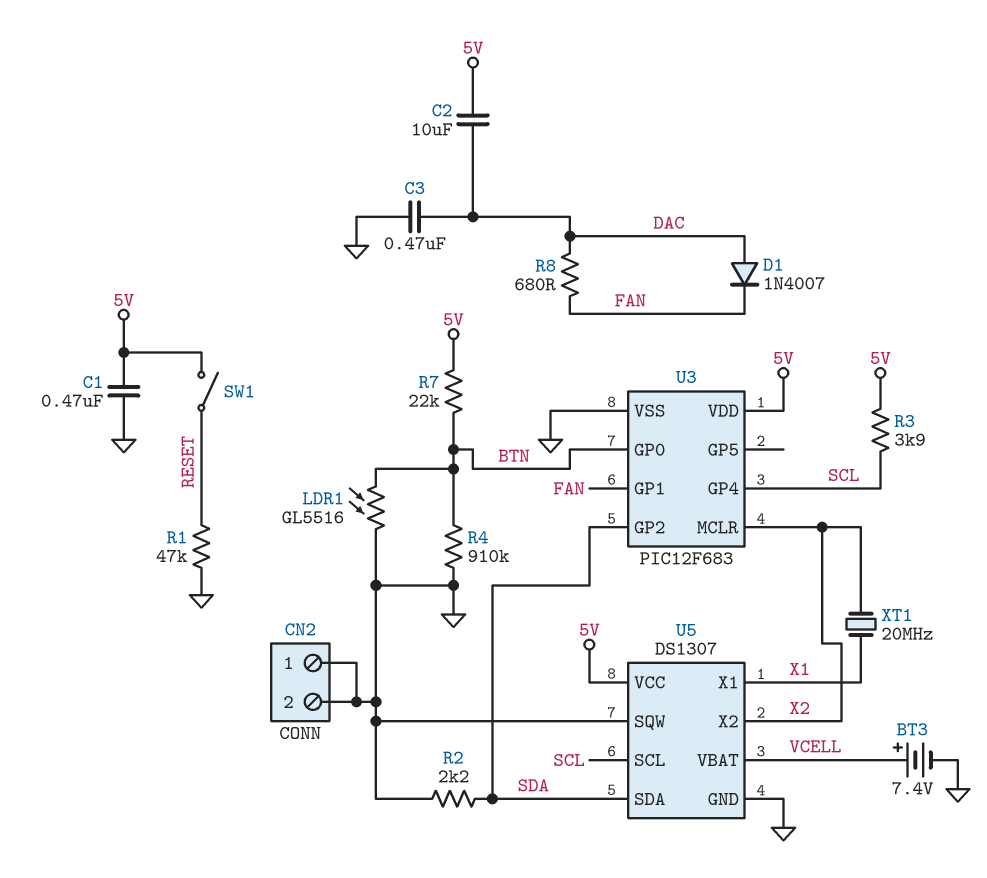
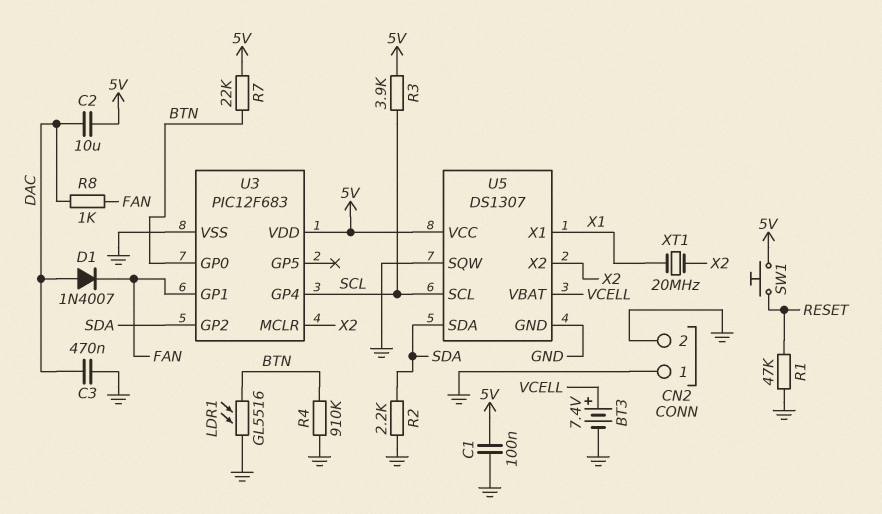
C1: 470nF (5V, GND) -> 100nF (5V, GND)
R8: 680 (DAC, FAN) -> 1k (DAC, FAN)
SW1: switch (5V, RESET) -> button (5V, RESET)

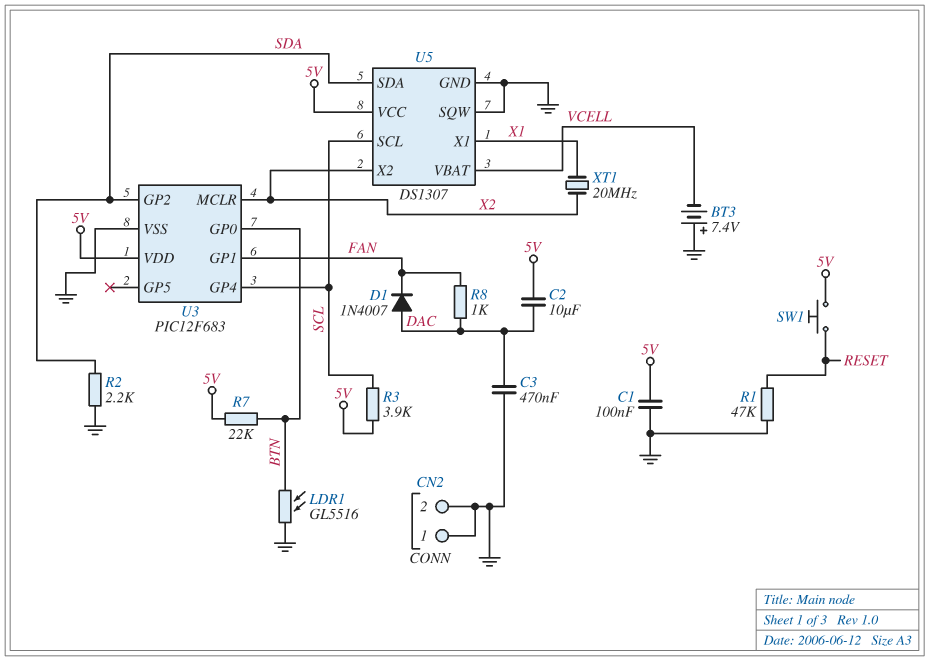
BT3: 7.4V (plus VCELL, minus GND) -> 7.4V (plus GND, minus VCELL)
R4: 910k (BTN, GND) -> none

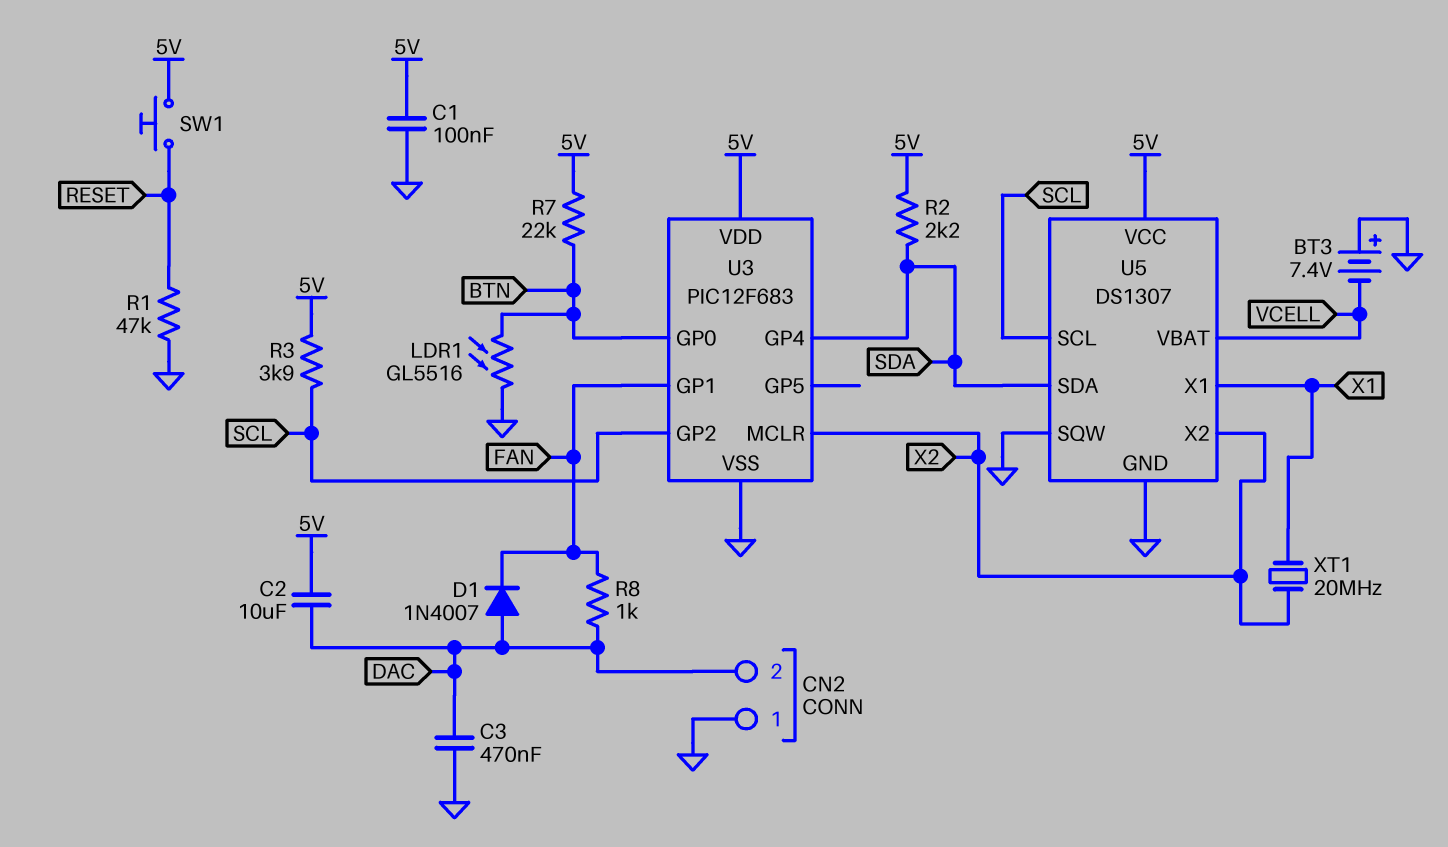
CN2 pin 2: GND -> DAC
R2: 2.2k (GND, SDA) -> 2.2k (5V, SDA)
U3 pin GP2: SDA -> SCL
U3 pin GP4: SCL -> SDA

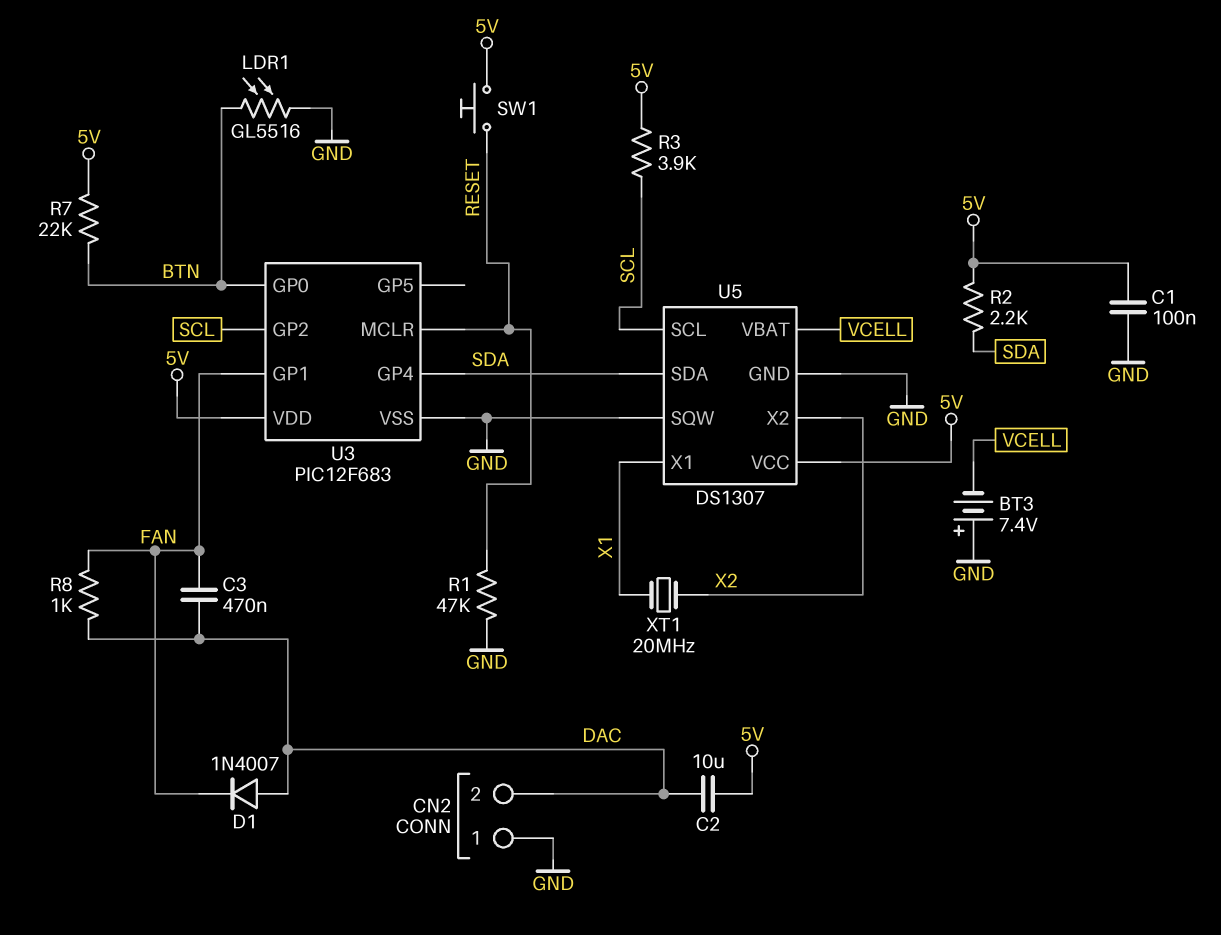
C3: 470nF (DAC, GND) -> 470nF (DAC, FAN)
U3 pin MCLR: X2 -> RESET

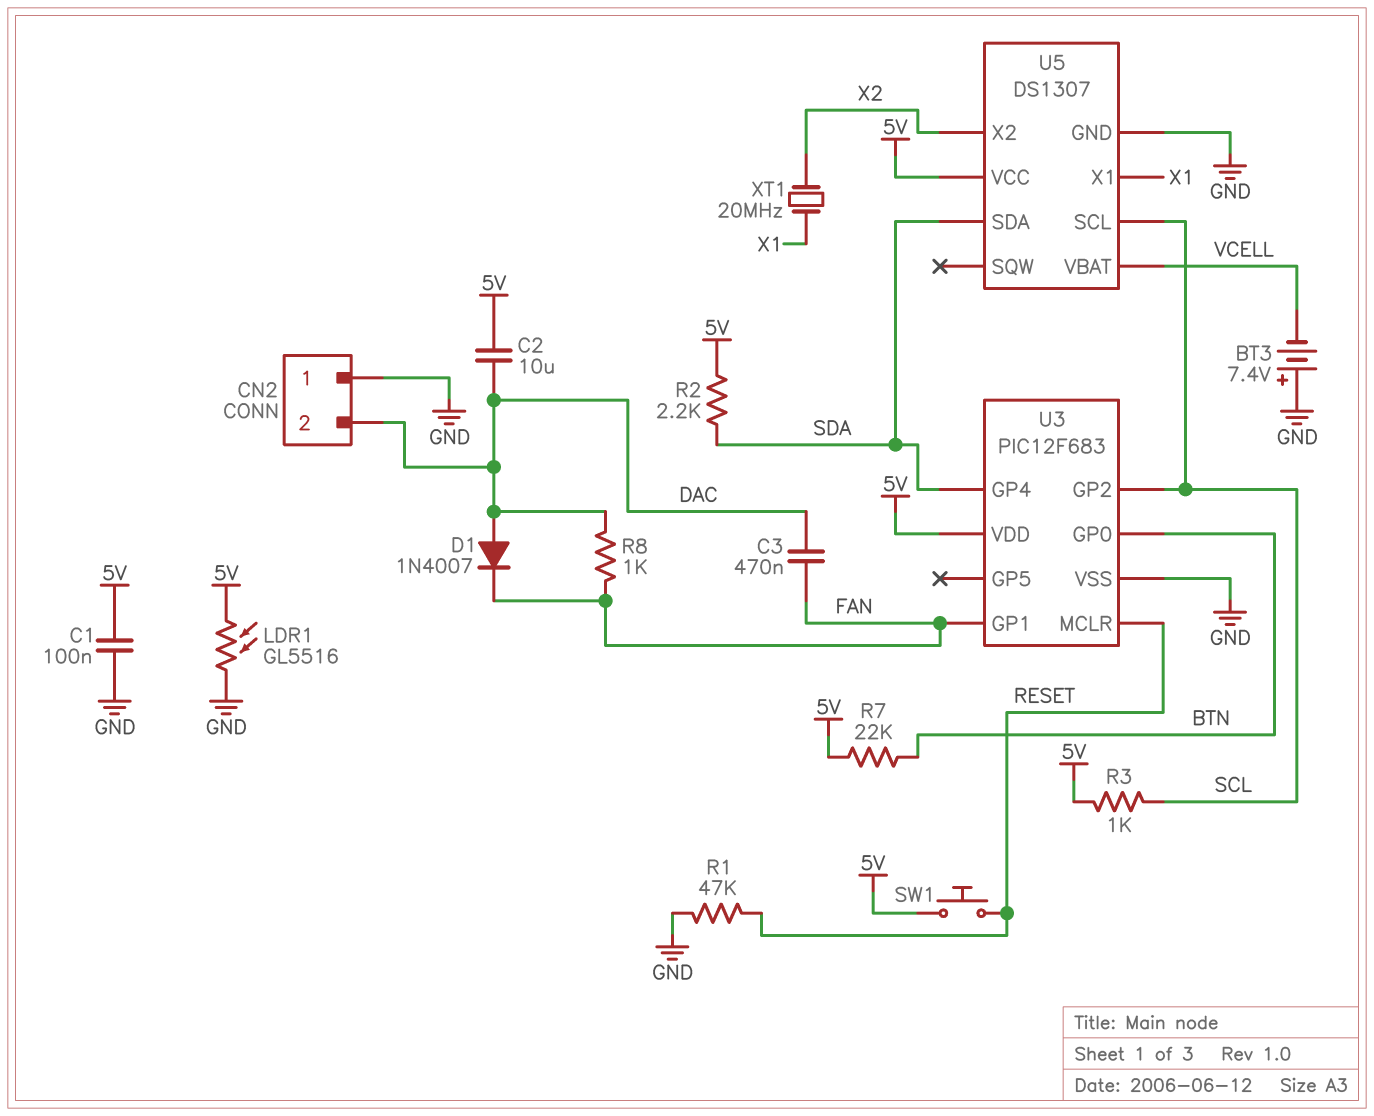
LDR1: GL5516 (BTN, GND) -> GL5516 (5V, GND)
R3: 3.9k (5V, SCL) -> 1k (5V, SCL)
U5 pin SQW: GND -> none

